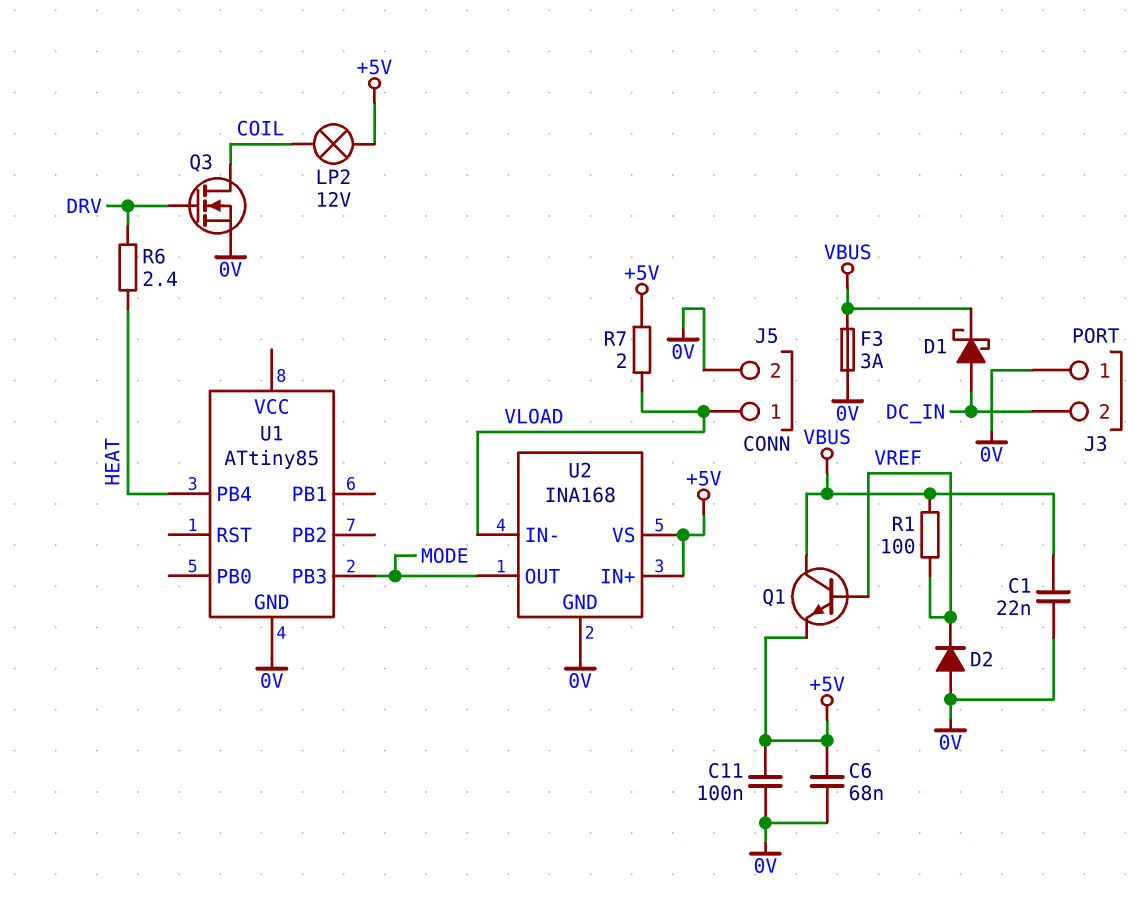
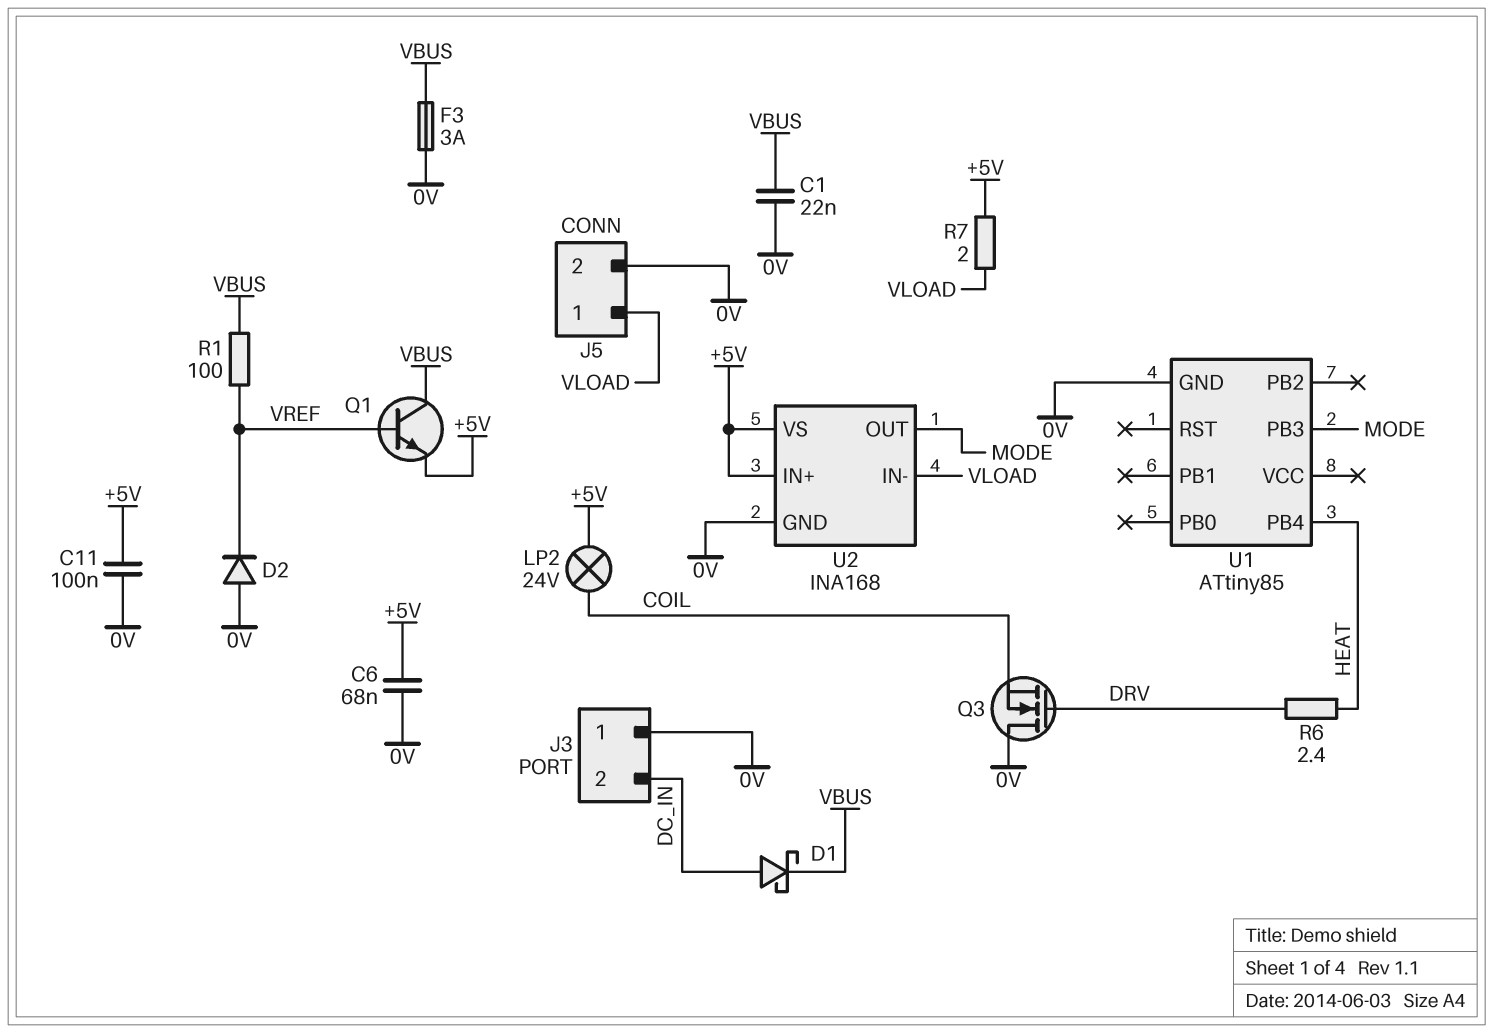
LP2: lamp 12V (+5V, COIL) -> lamp 24V (+5V, COIL)
Q3: NMOS (G DRV, D COIL, S 0V) -> NMOS (G DRV, D 0V, S COIL)

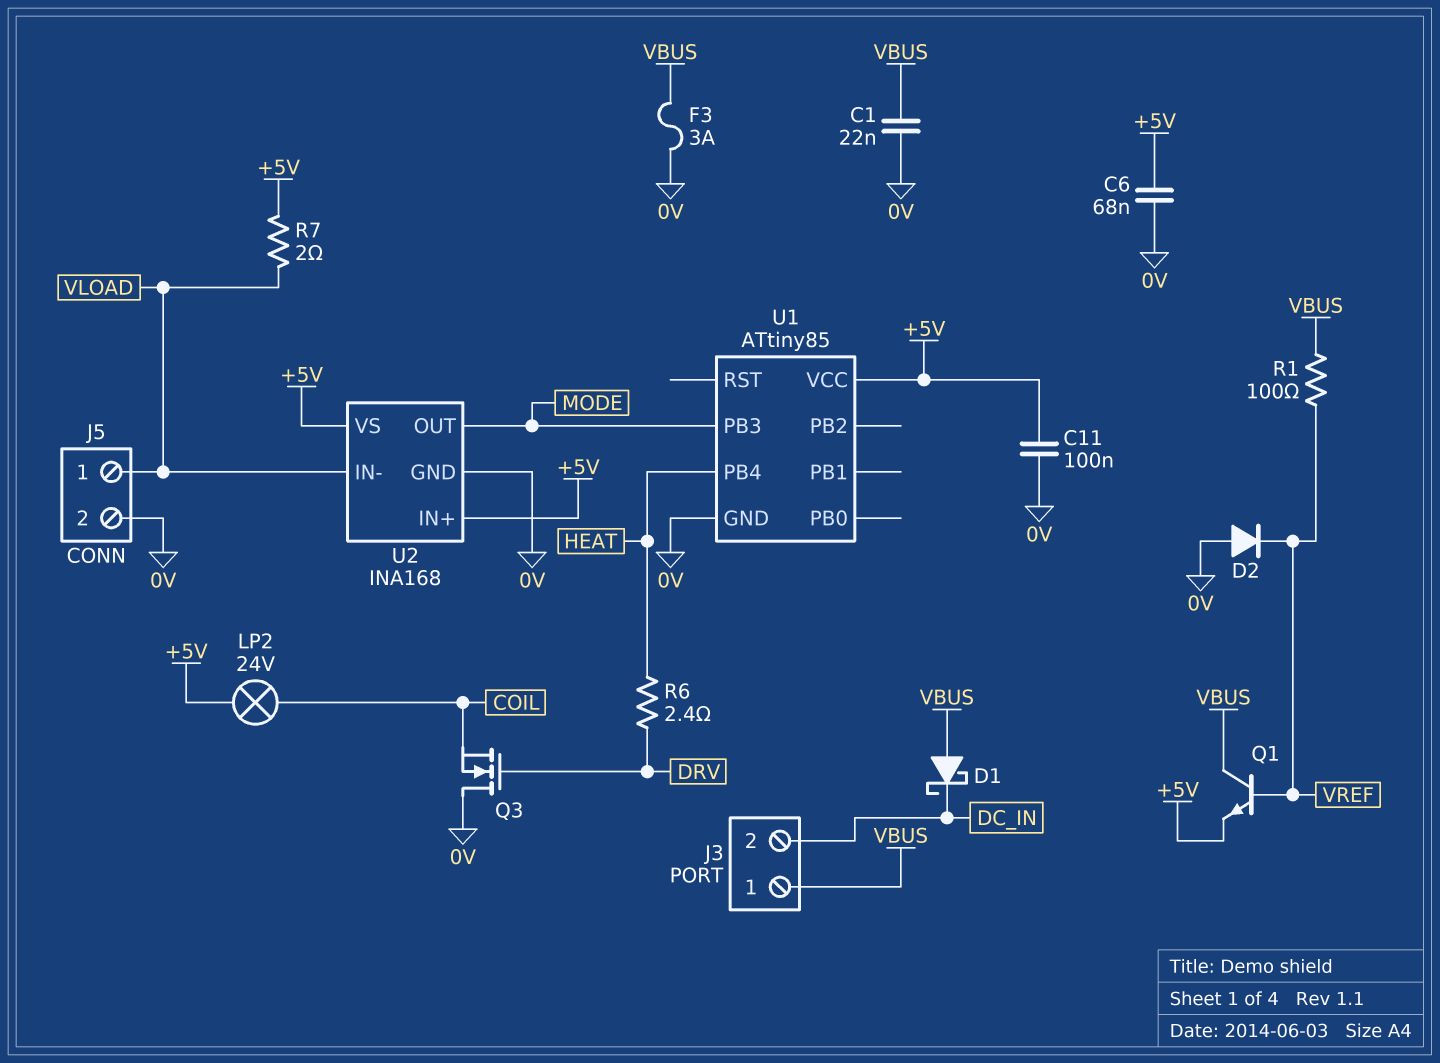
D1: schottky (A DC_IN, K VBUS) -> schottky (A VBUS, K DC_IN)
J3 pin 1: 0V -> VBUS
U1 pin VCC: none -> +5V

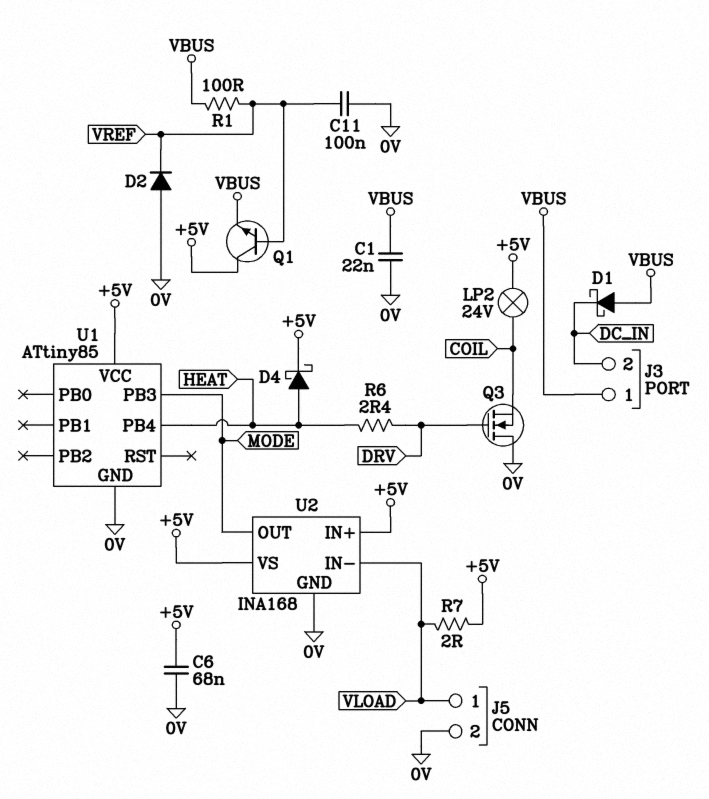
C11: 100nF (+5V, 0V) -> 100nF (0V, VREF)
D4: none -> schottky (A HEAT, K +5V)
F3: 3A (0V, VBUS) -> none
Q1: NPN (B VREF, C VBUS, E +5V) -> NPN (B VREF, C +5V, E VBUS)

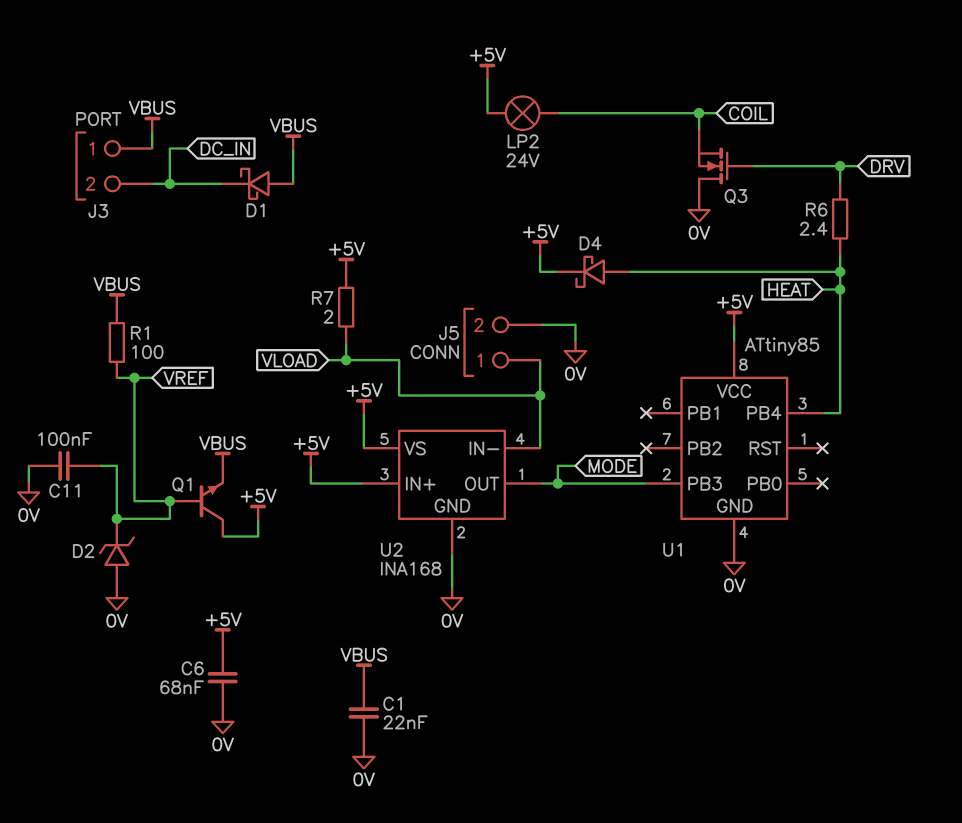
D2: diode (A 0V, K VREF) -> zener (A 0V, K VREF)

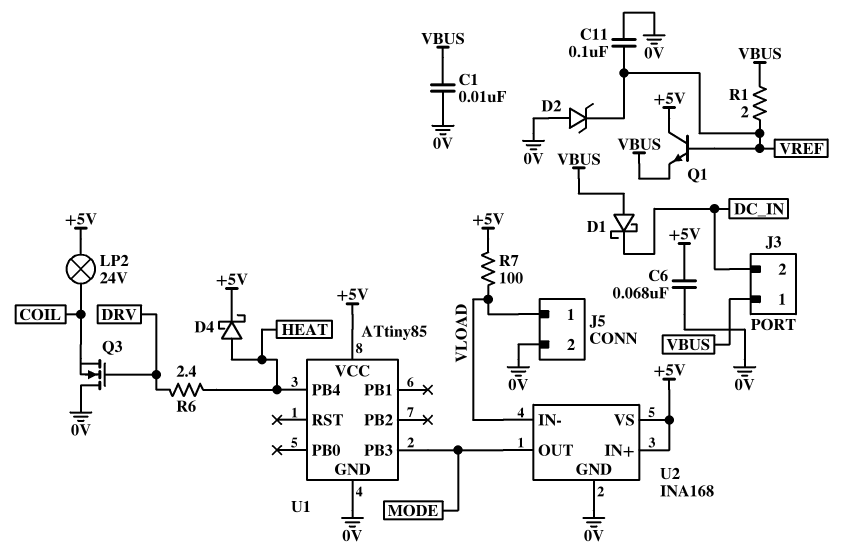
C1: 22nF (0V, VBUS) -> 10nF (0V, VBUS)
R1: 100 (VBUS, VREF) -> 2 (VBUS, VREF)
R7: 2 (+5V, VLOAD) -> 100 (+5V, VLOAD)

